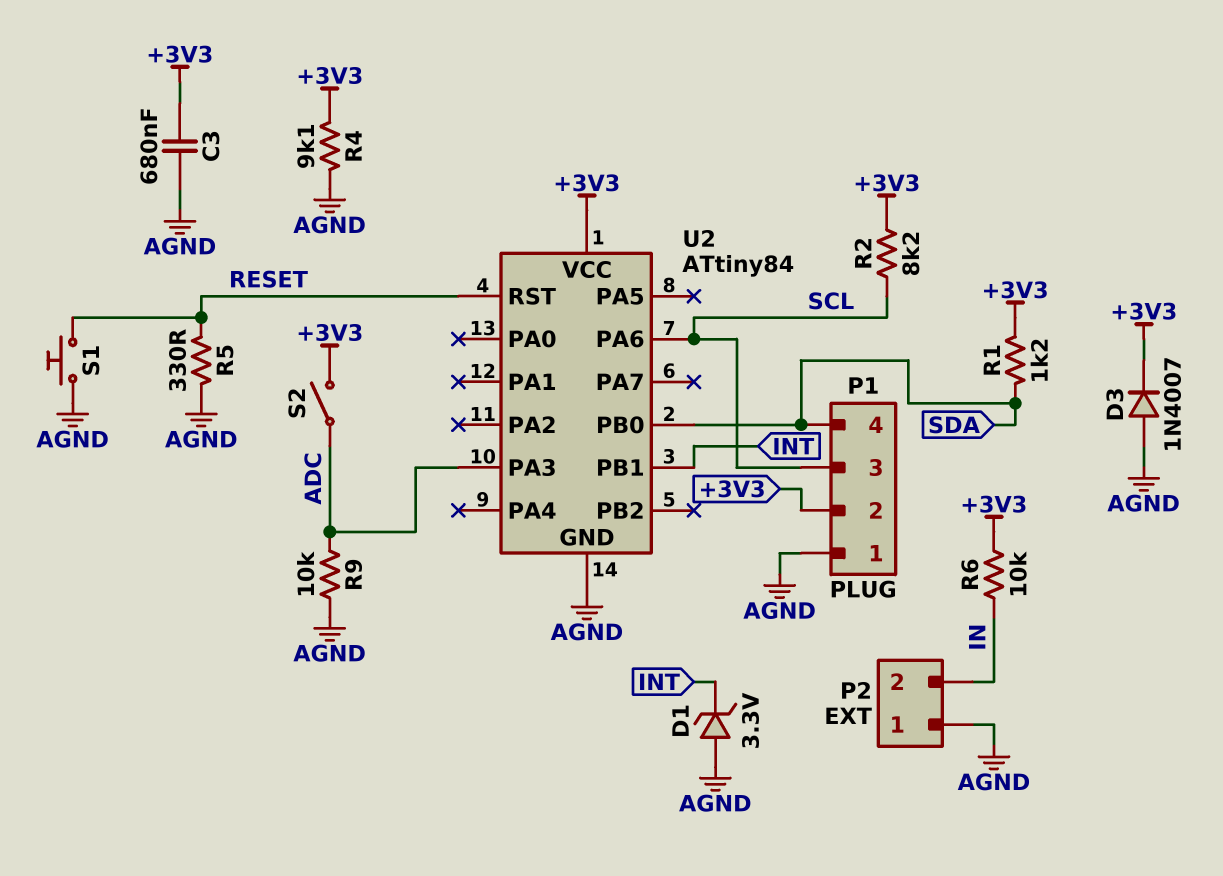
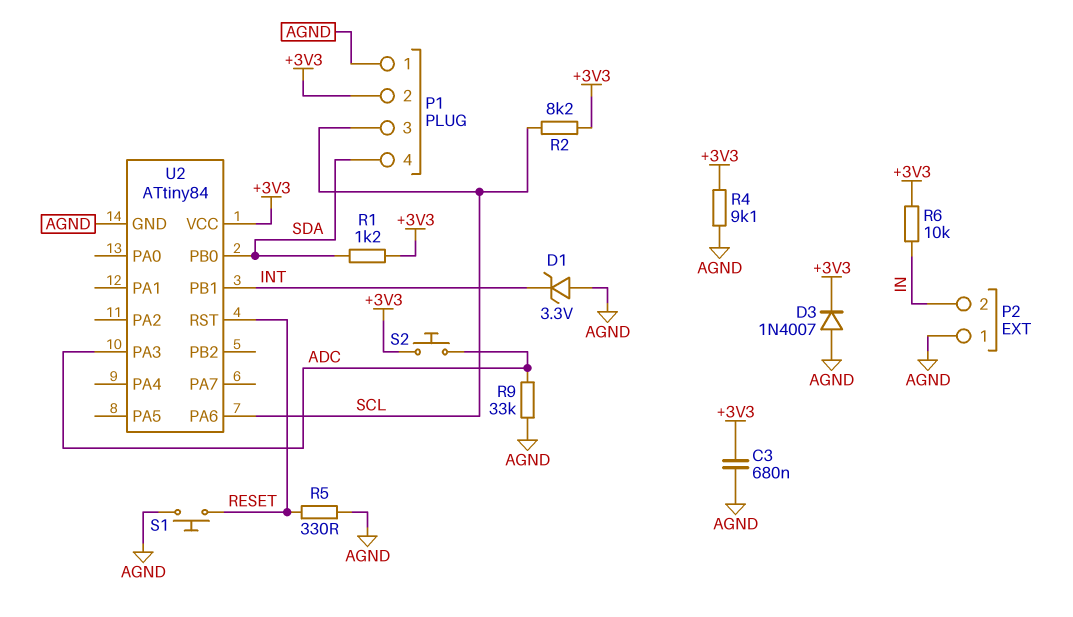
R9: 10k (ADC, AGND) -> 33k (ADC, AGND)
S2: switch (+3V3, ADC) -> button (+3V3, ADC)

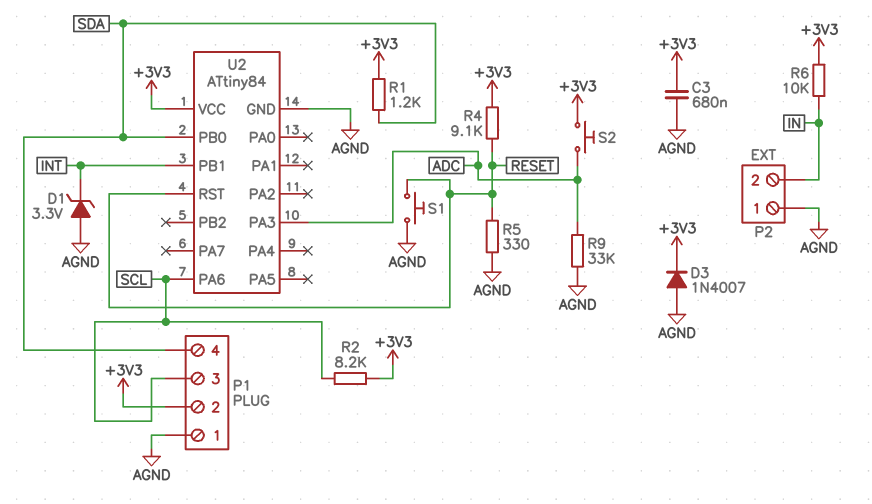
R4: 9.1k (+3V3, AGND) -> 9.1k (+3V3, RESET)

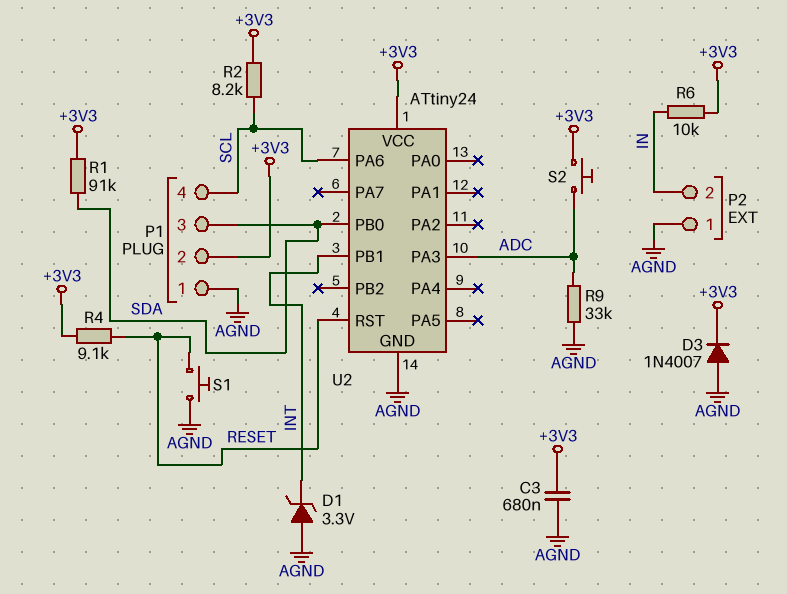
P1 pin 3: SCL -> SDA
P1 pin 4: SDA -> SCL
R1: 1.2k (+3V3, SDA) -> 91k (+3V3, SDA)
R5: 330 (AGND, RESET) -> none
U2: ATtiny84 -> ATtiny24

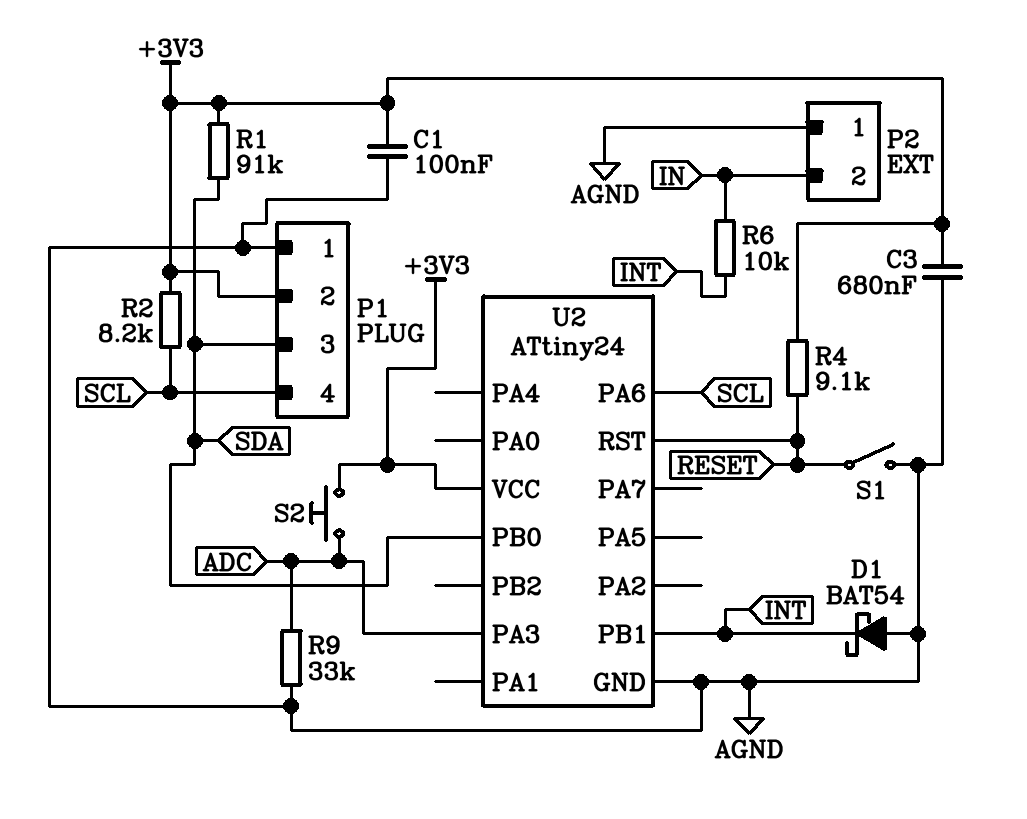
C1: none -> 100nF (+3V3, AGND)
D1: zener 3.3V (A AGND, K INT) -> schottky BAT54 (A AGND, K INT)
D3: diode 1N4007 (A AGND, K +3V3) -> none
R6: 10k (+3V3, IN) -> 10k (IN, INT)
S1: button (AGND, RESET) -> switch (AGND, RESET)

